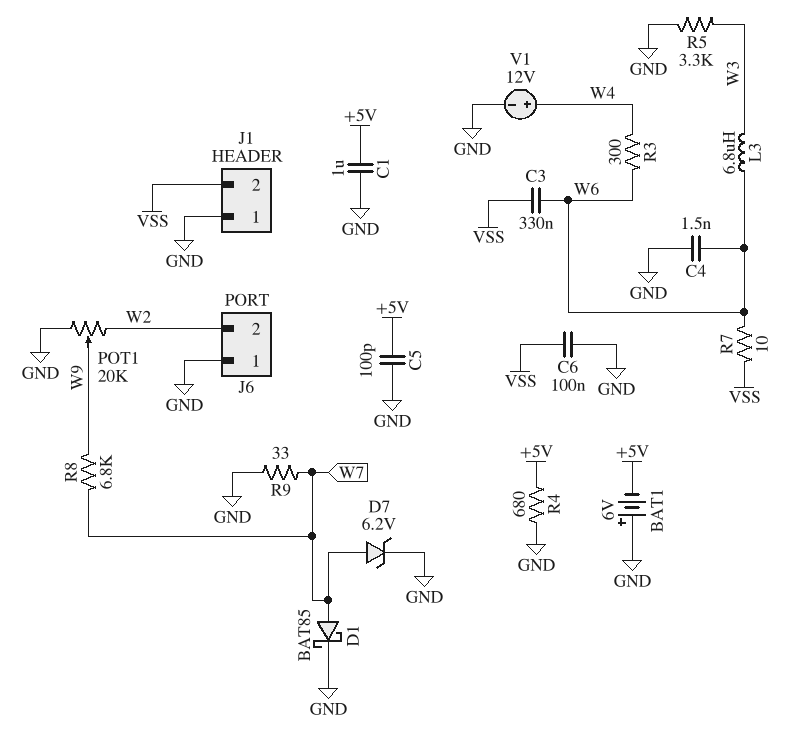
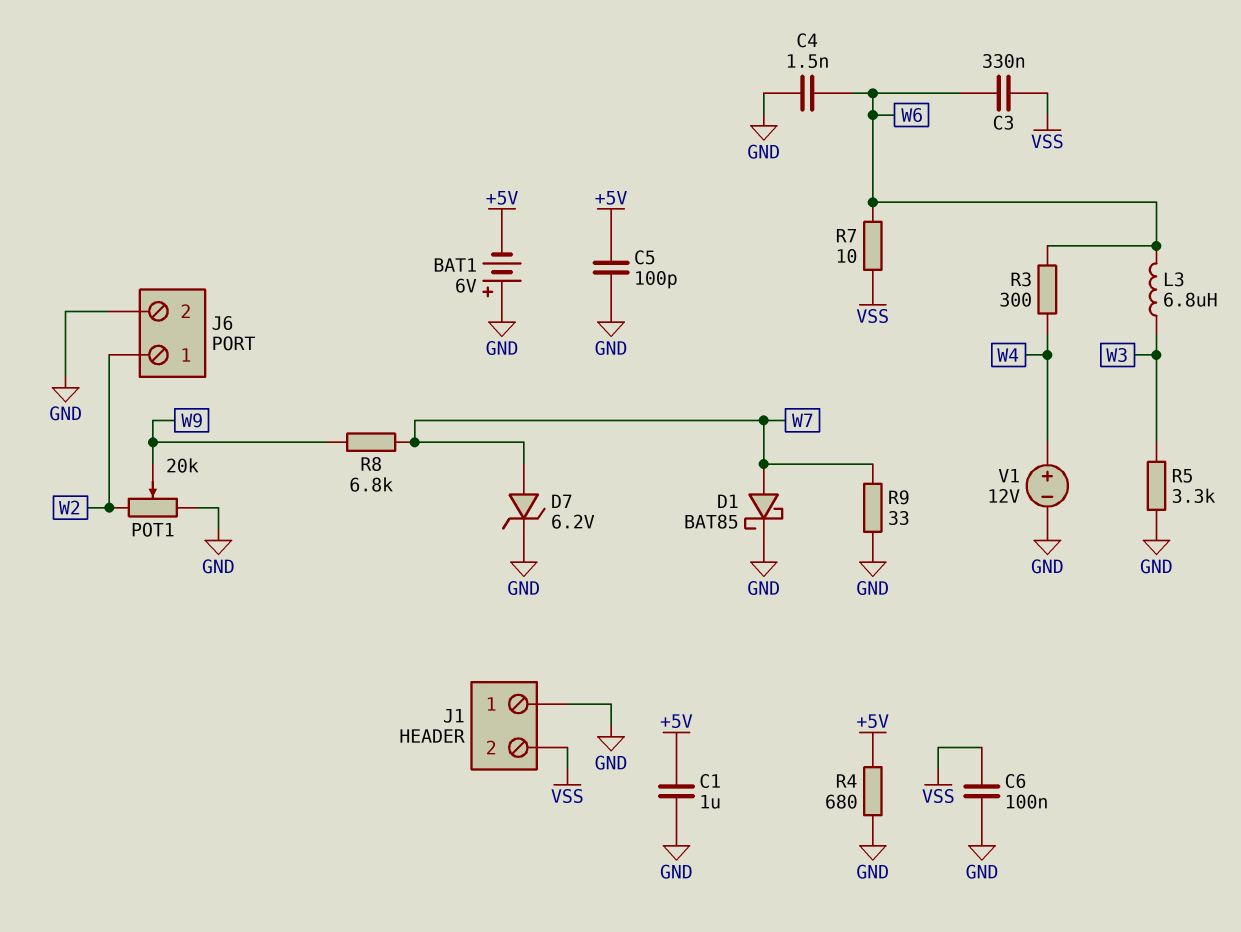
J6 pin 1: GND -> W2
J6 pin 2: W2 -> GND

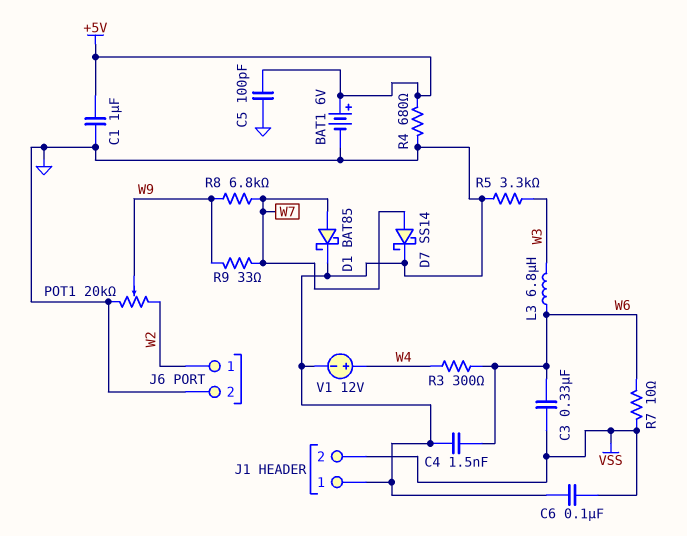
BAT1: 6V (plus GND, minus +5V) -> 6V (plus +5V, minus GND)
D7: zener 6.2V (A W7, K GND) -> schottky SS14 (A W7, K GND)
R9: 33 (GND, W7) -> 33 (W7, W9)

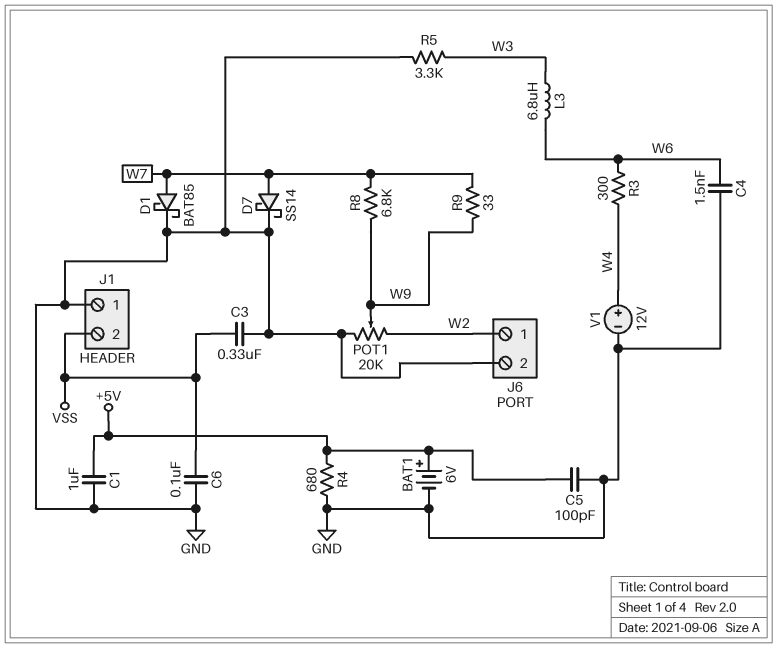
C3: 330nF (VSS, W6) -> 330nF (GND, VSS)
R7: 10 (VSS, W6) -> none

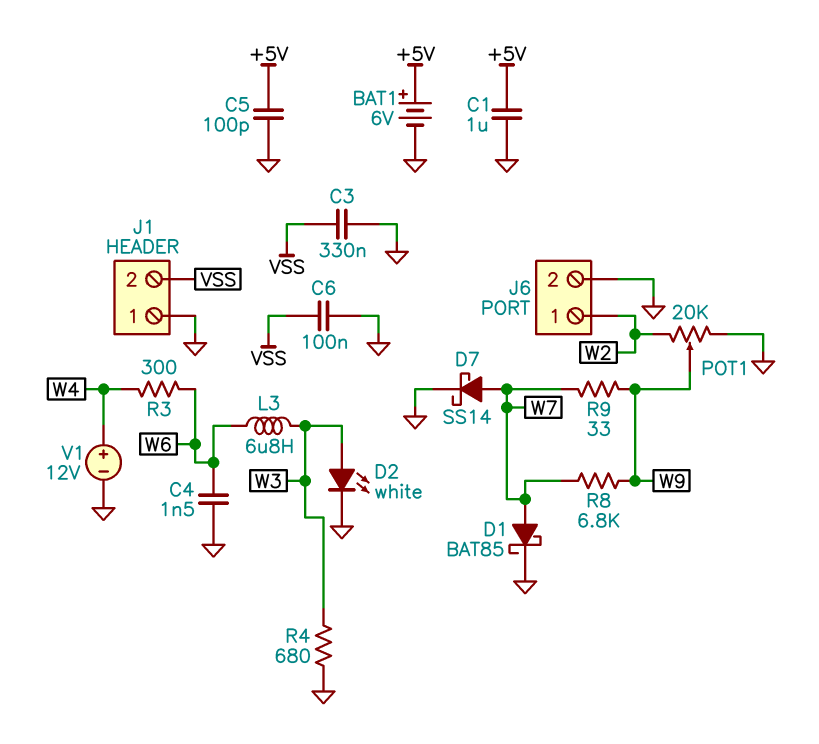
D2: none -> LED white (A W3, K GND)
R4: 680 (+5V, GND) -> 680 (GND, W3)
R5: 3.3k (GND, W3) -> none

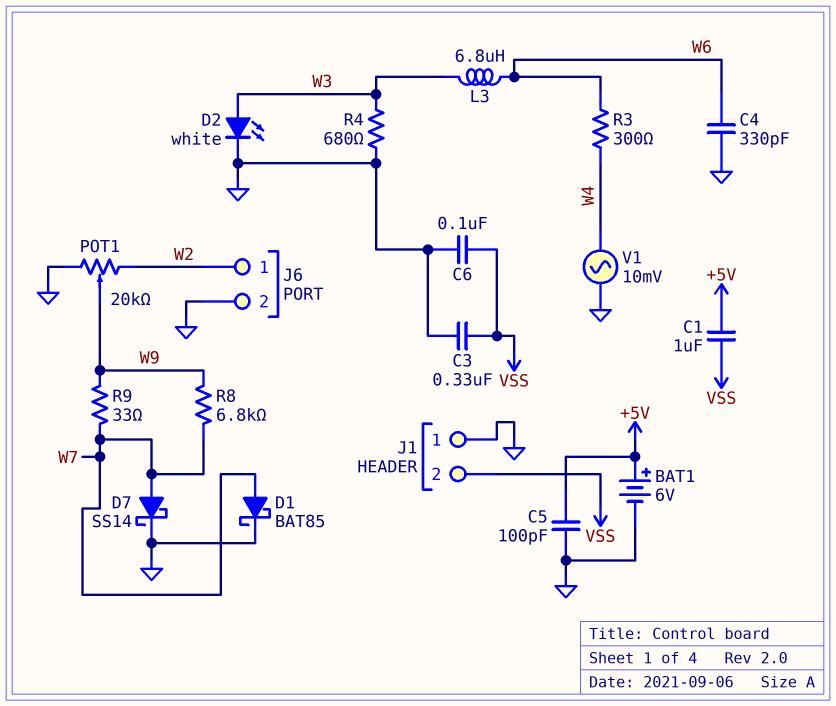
C1: 1uF (+5V, GND) -> 1uF (+5V, VSS)
C4: 1.5nF (GND, W6) -> 330pF (GND, W6)
V1: 12V (plus W4, minus GND) -> AC 10mV (GND, W4)

